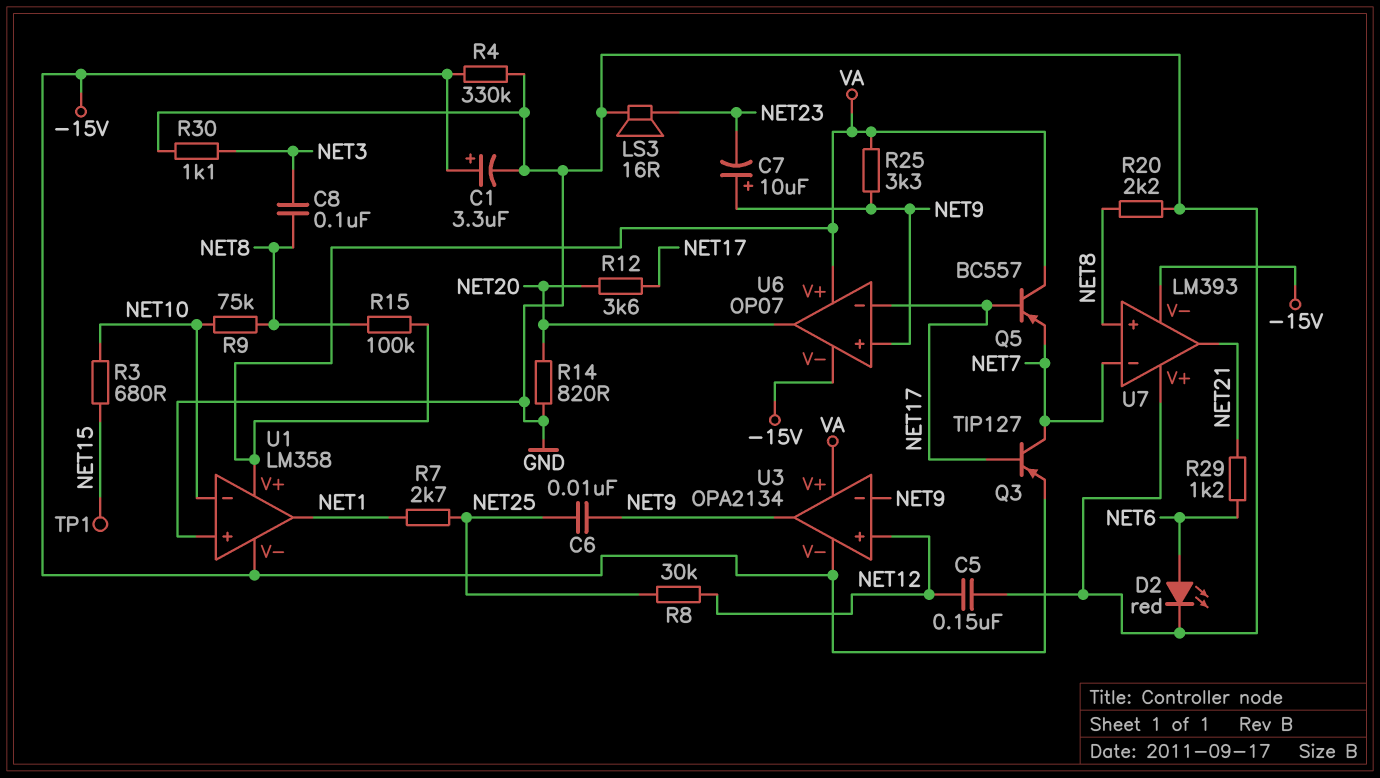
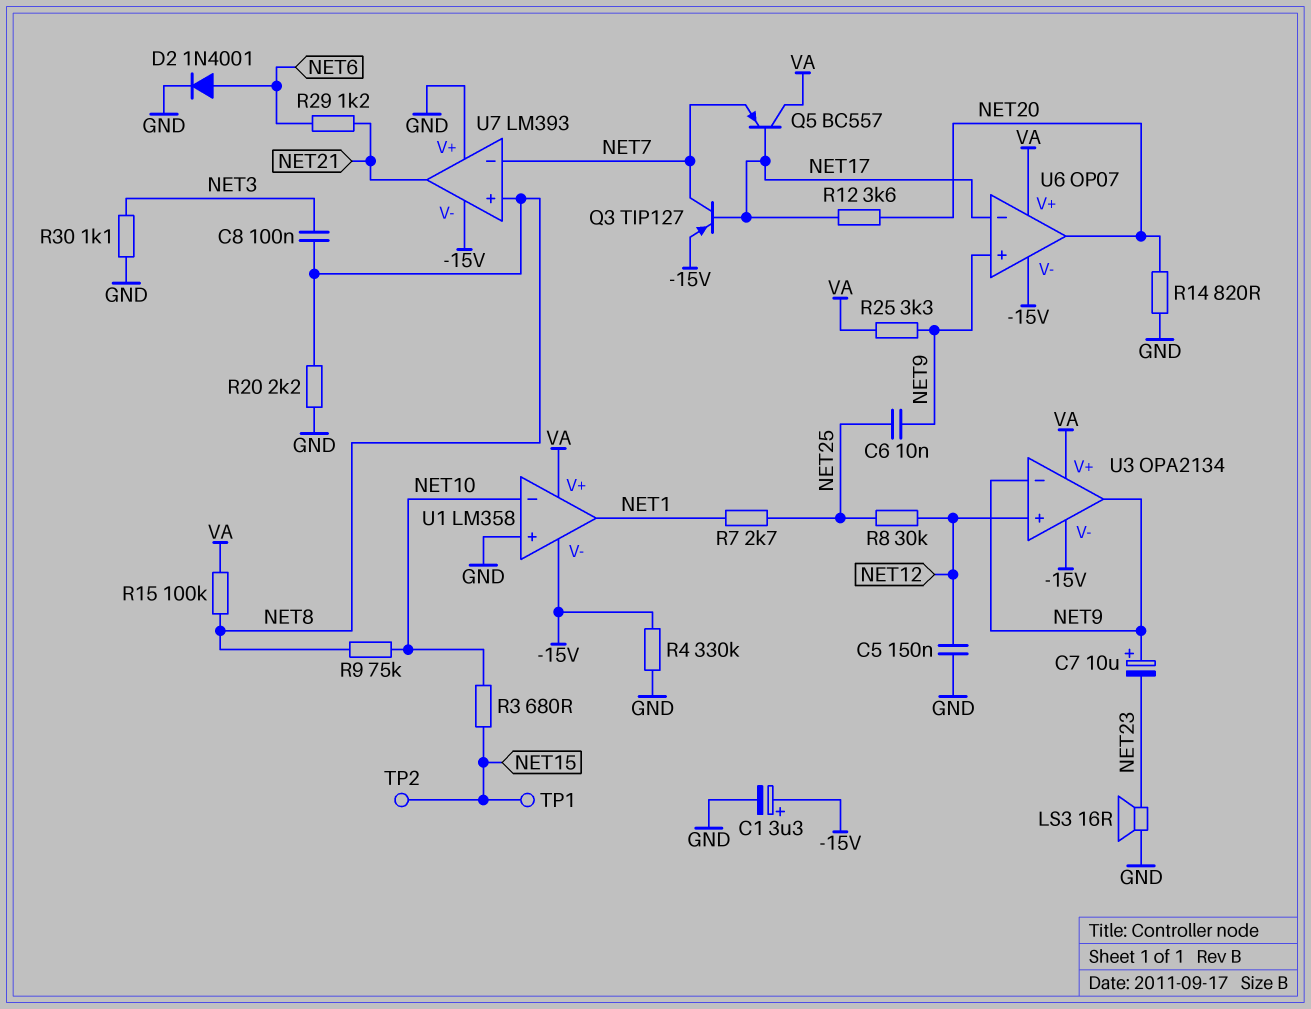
D2: LED red (A NET6, K GND) -> diode 1N4001 (A NET6, K GND)
TP2: none -> test point (NET15)

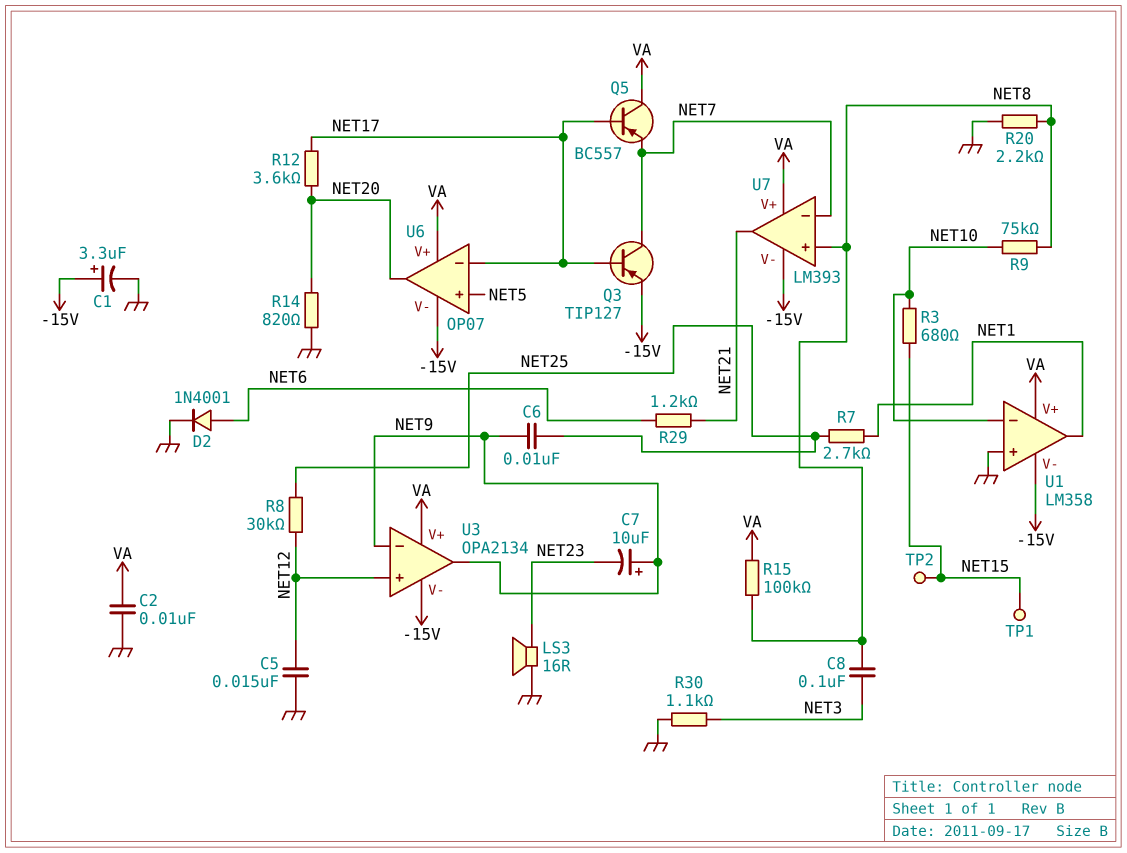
C2: none -> 10nF (GND, VA)
C5: 150nF (GND, NET12) -> 15nF (GND, NET12)
R4: 330k (-15V, GND) -> none
R25: 3.3k (NET9, VA) -> none
U6 pin in+: NET9 -> NET5
U7 pin V+: GND -> VA

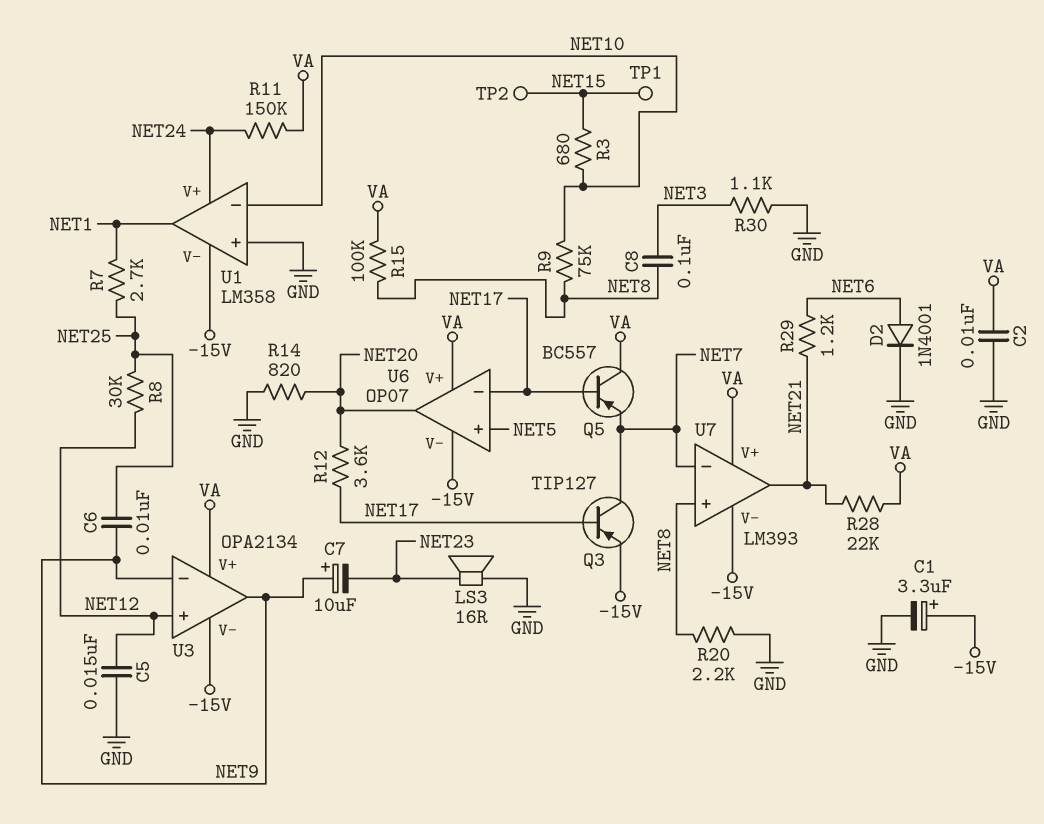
R11: none -> 150k (NET24, VA)
R28: none -> 22k (NET21, VA)
U1 pin V+: VA -> NET24

